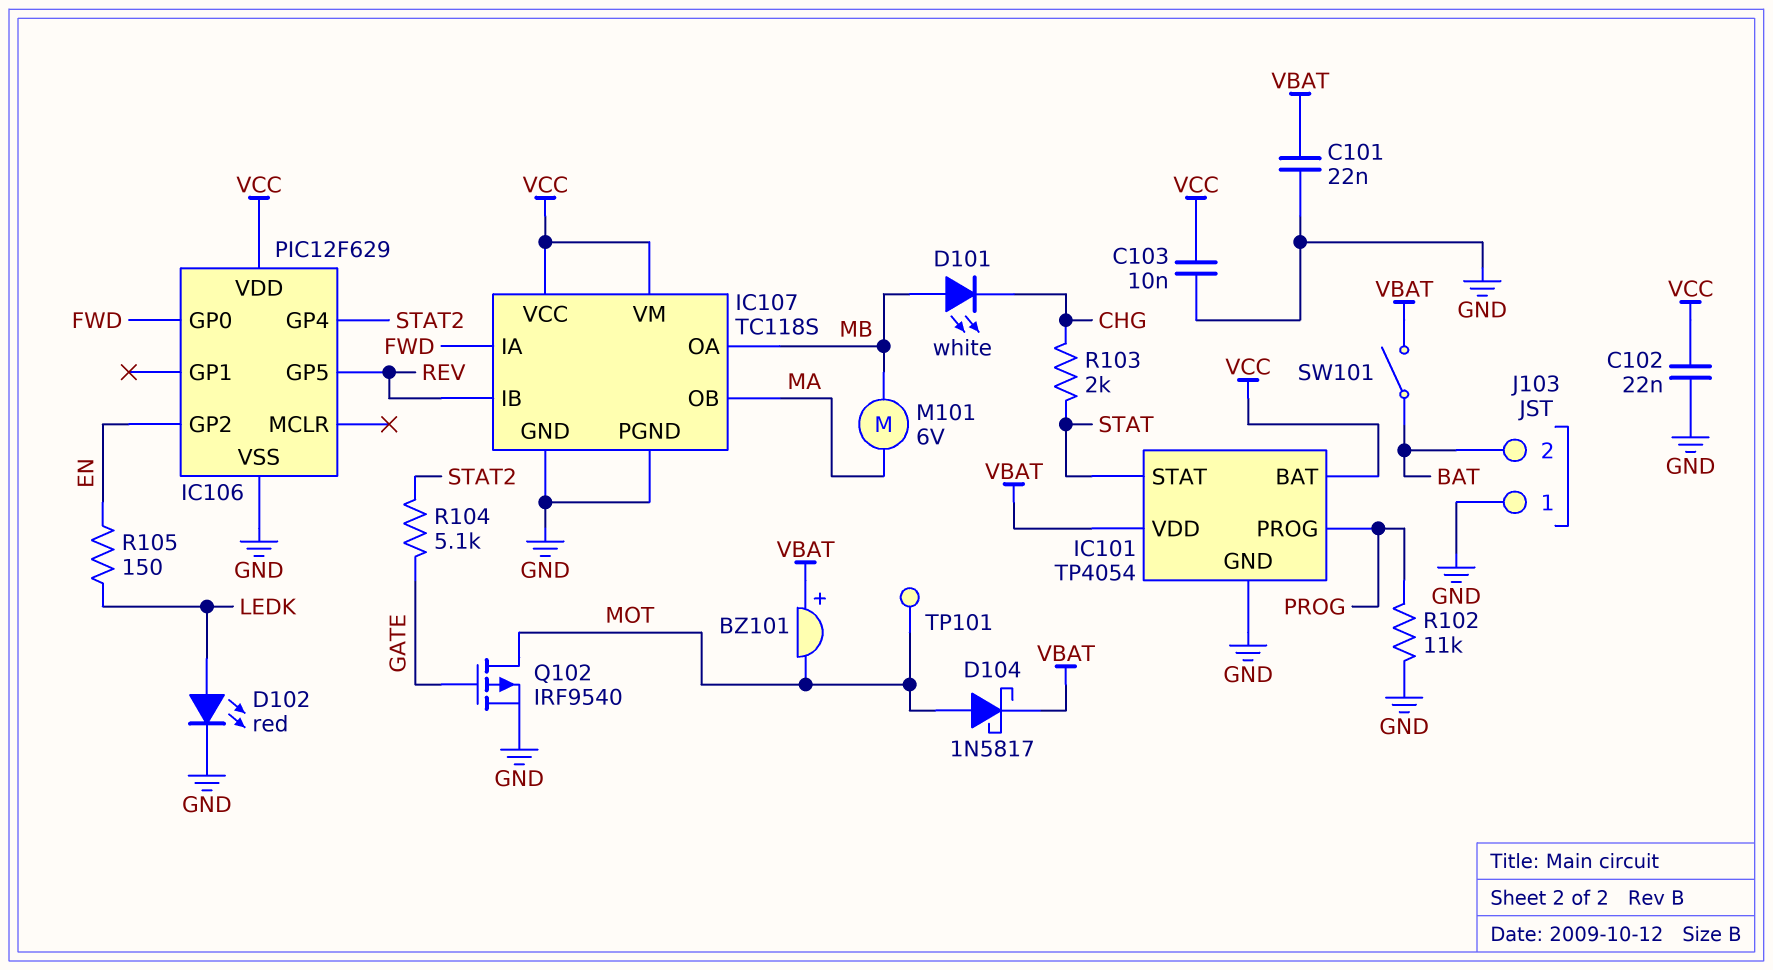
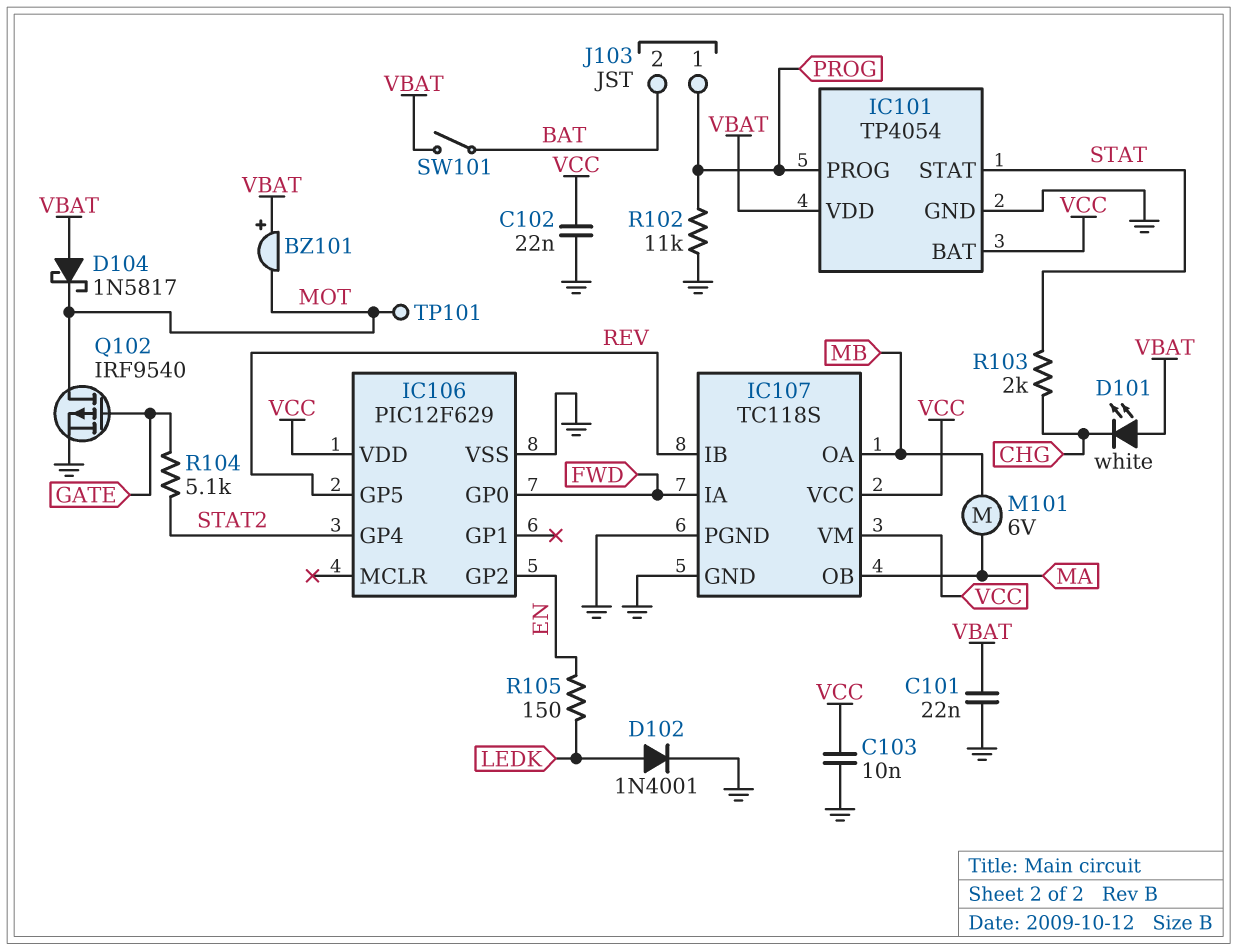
D101: LED white (A MB, K CHG) -> LED white (A VBAT, K CHG)
D102: LED red (A LEDK, K GND) -> diode 1N4001 (A LEDK, K GND)
D104: schottky 1N5817 (A MOT, K VBAT) -> schottky 1N5817 (A VBAT, K MOT)
J103 pin 1: GND -> PROG

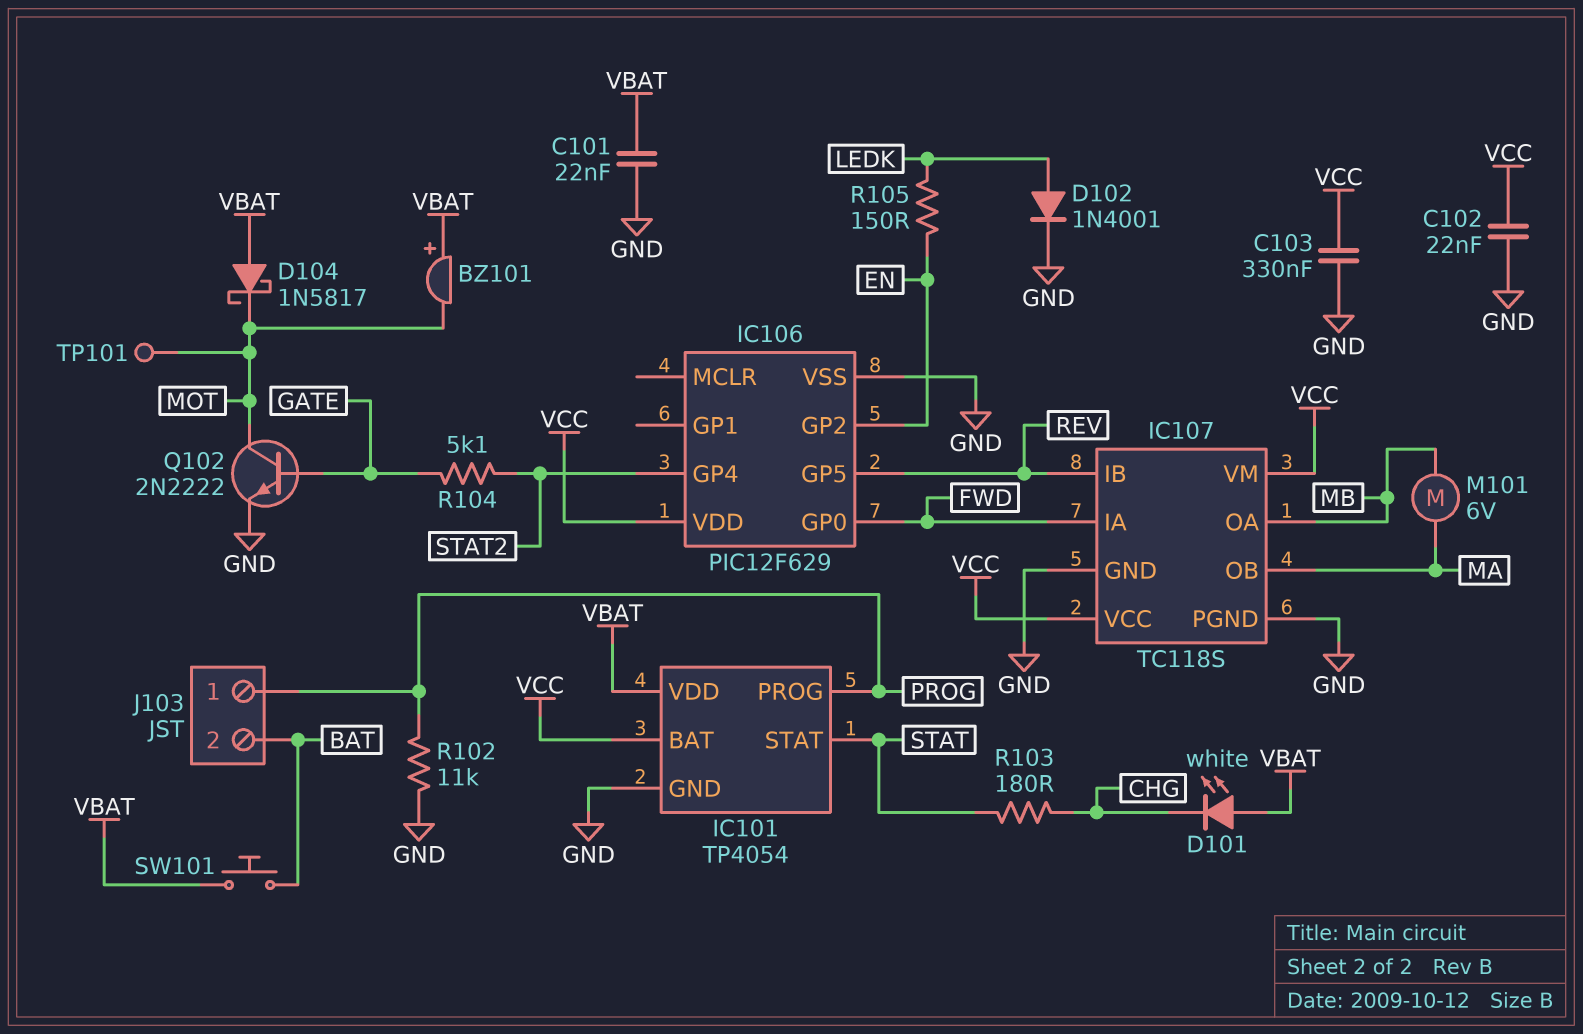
C103: 10nF (GND, VCC) -> 330nF (GND, VCC)
Q102: PMOS IRF9540 (G GATE, D MOT, S GND) -> NPN 2N2222 (B GATE, C MOT, E GND)
R103: 2k (CHG, STAT) -> 180 (CHG, STAT)
SW101: switch (BAT, VBAT) -> button (BAT, VBAT)

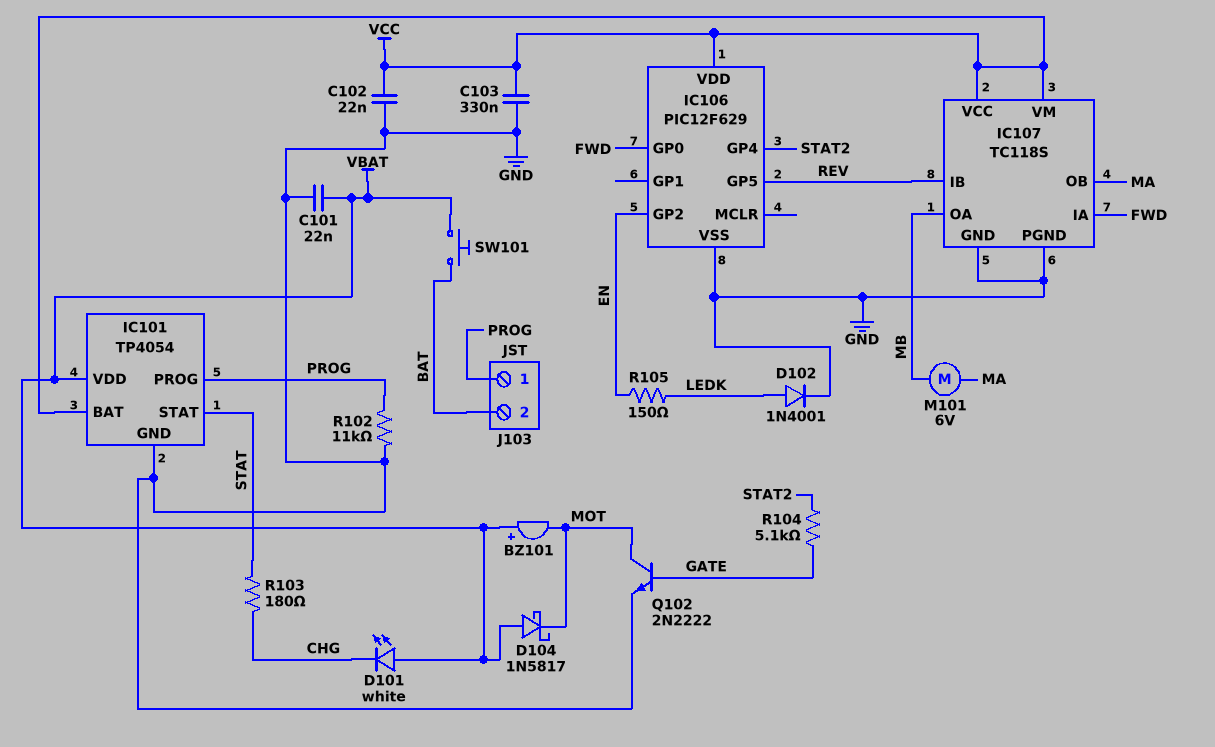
TP101: test point (MOT) -> none

